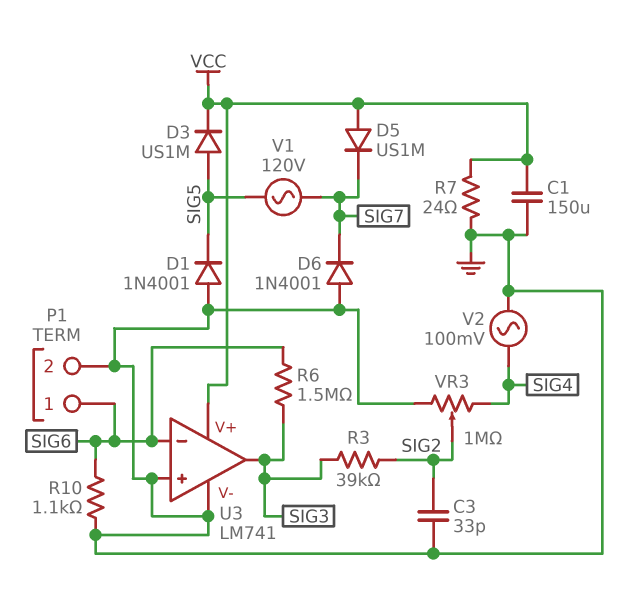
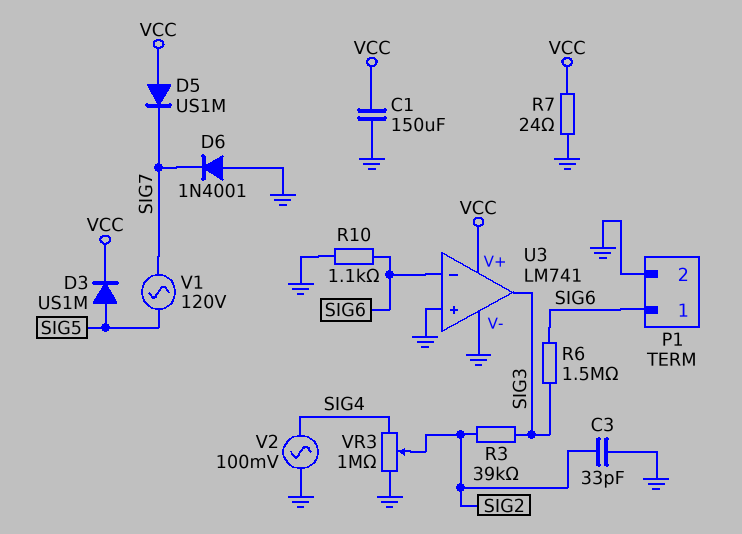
D1: diode 1N4001 (A GND, K SIG5) -> none

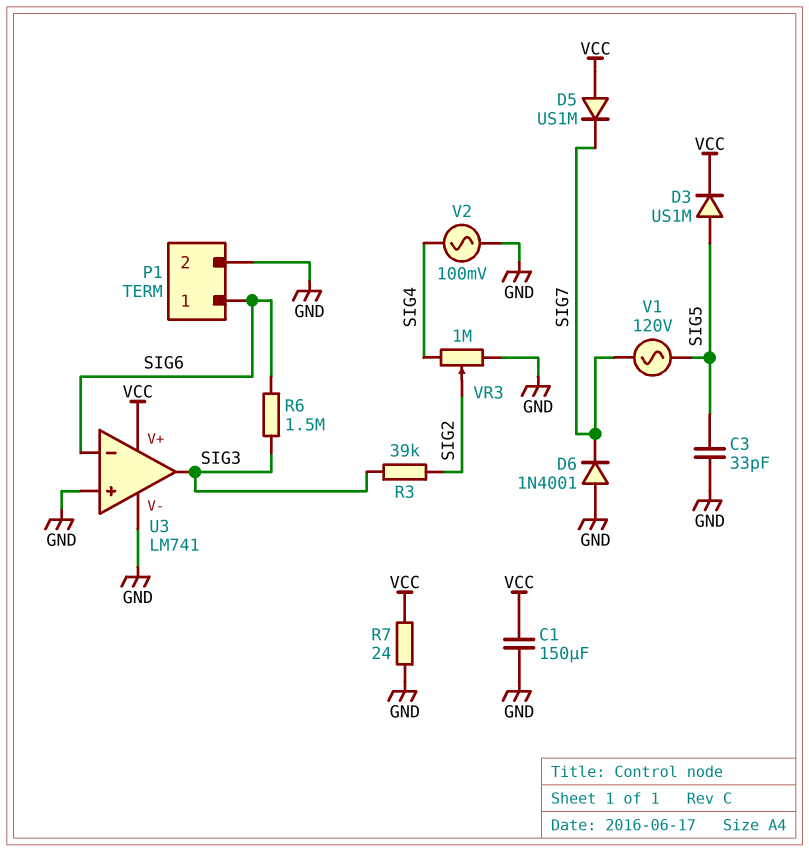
C3: 33pF (GND, SIG2) -> 33pF (GND, SIG5)
R10: 1.1k (GND, SIG6) -> none

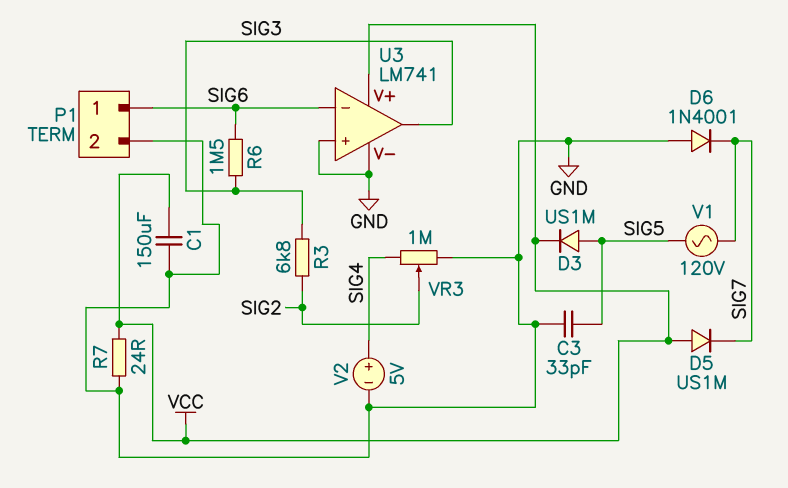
R3: 39k (SIG2, SIG3) -> 6.8k (SIG2, SIG3)
V2: AC 100mV (GND, SIG4) -> 5V (plus SIG4, minus GND)

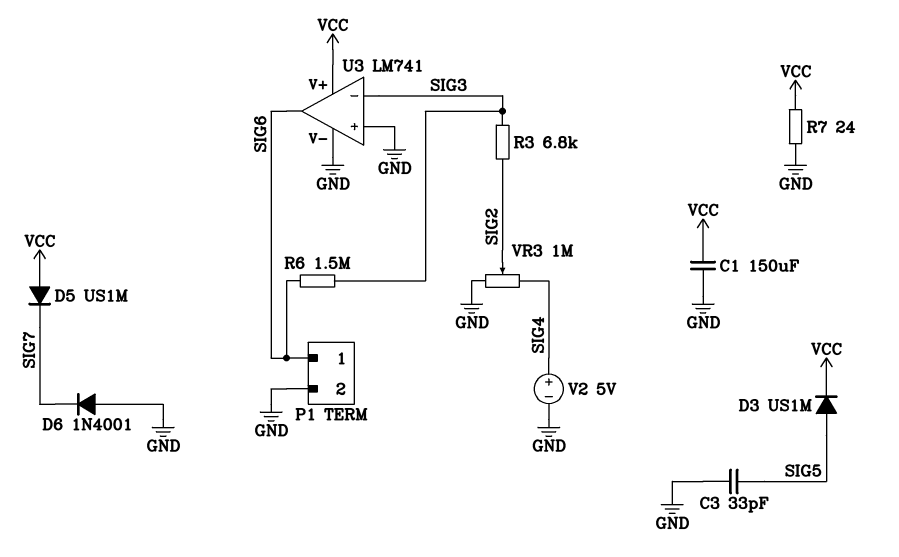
U3 pin in-: SIG6 -> SIG3
U3 pin out: SIG3 -> SIG6
V1: AC 120V (SIG5, SIG7) -> none

